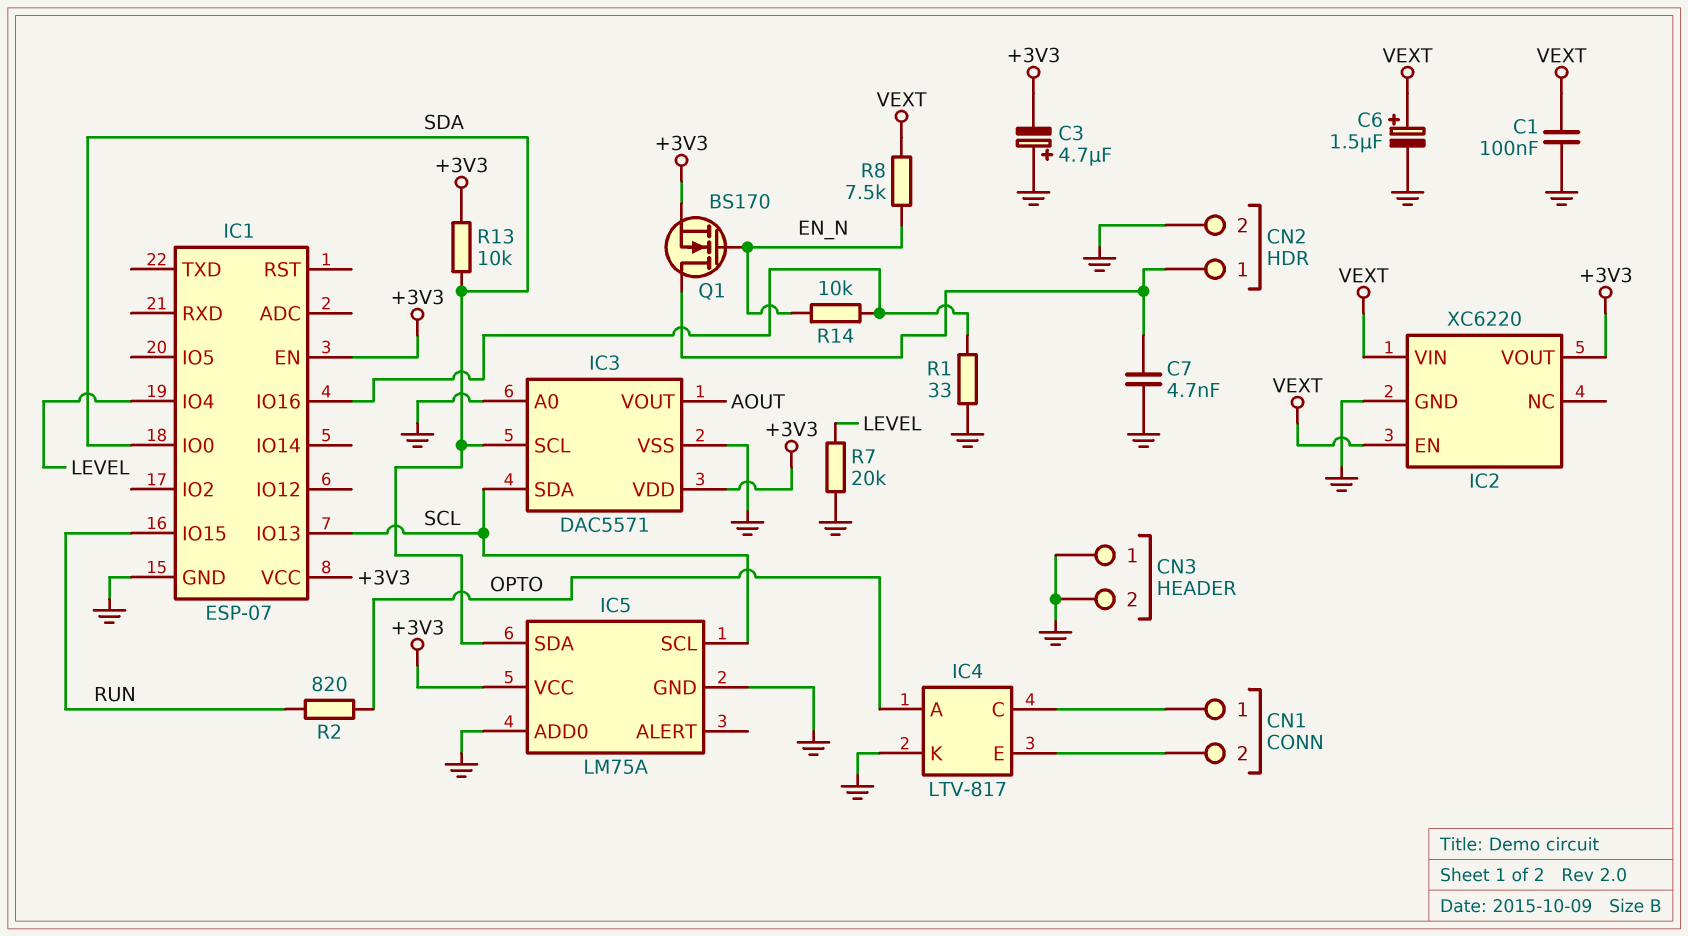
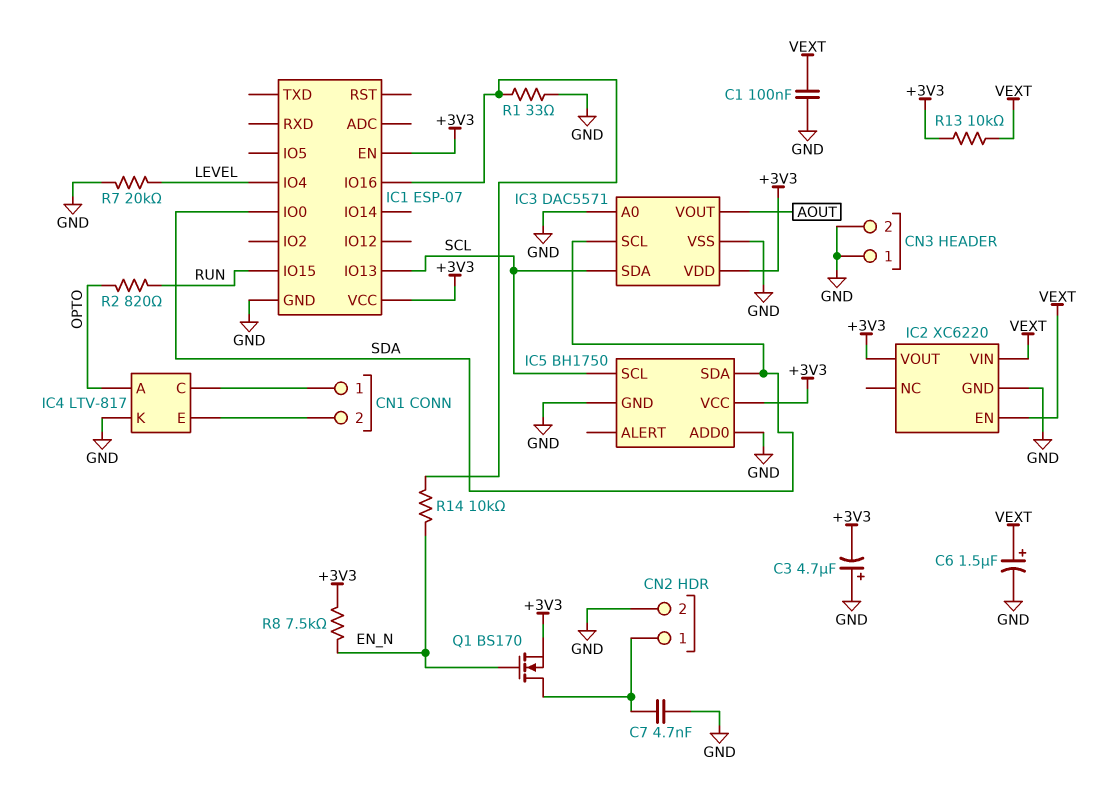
IC5: LM75A -> BH1750
R8: 7.5k (EN_N, VEXT) -> 7.5k (+3V3, EN_N)
R13: 10k (+3V3, SDA) -> 10k (+3V3, VEXT)

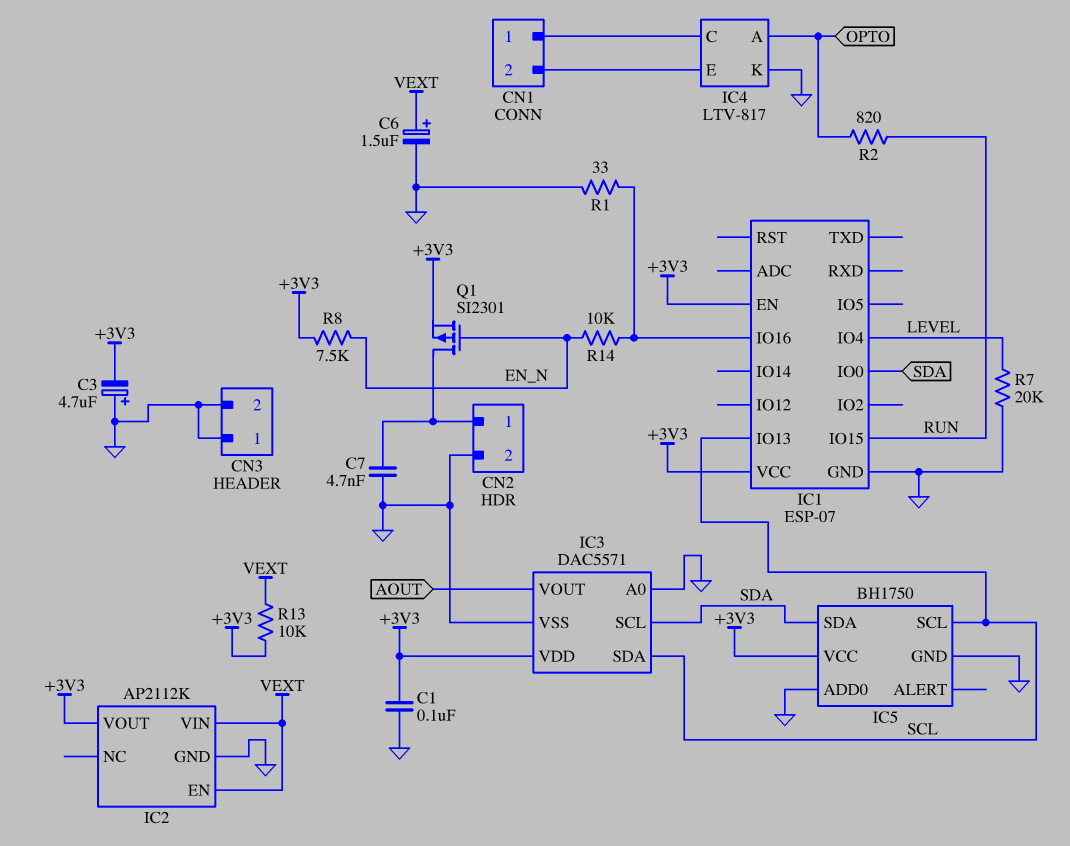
C1: 100nF (GND, VEXT) -> 100nF (+3V3, GND)
IC2: XC6220 -> AP2112K
Q1: NMOS BS170 (G EN_N, D CN2/1, S +3V3) -> PMOS SI2301 (G EN_N, D CN2/1, S +3V3)

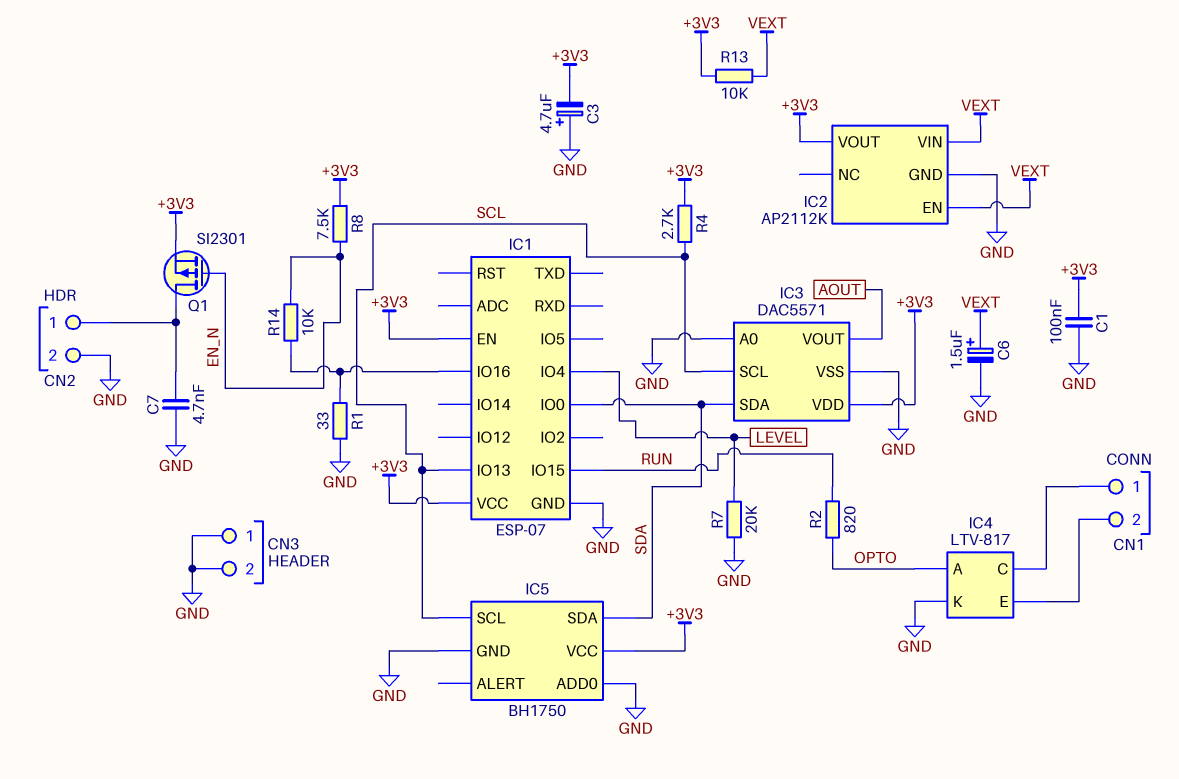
IC3 pin SCL: SDA -> SCL
IC3 pin SDA: SCL -> SDA
R4: none -> 2.7k (+3V3, SCL)

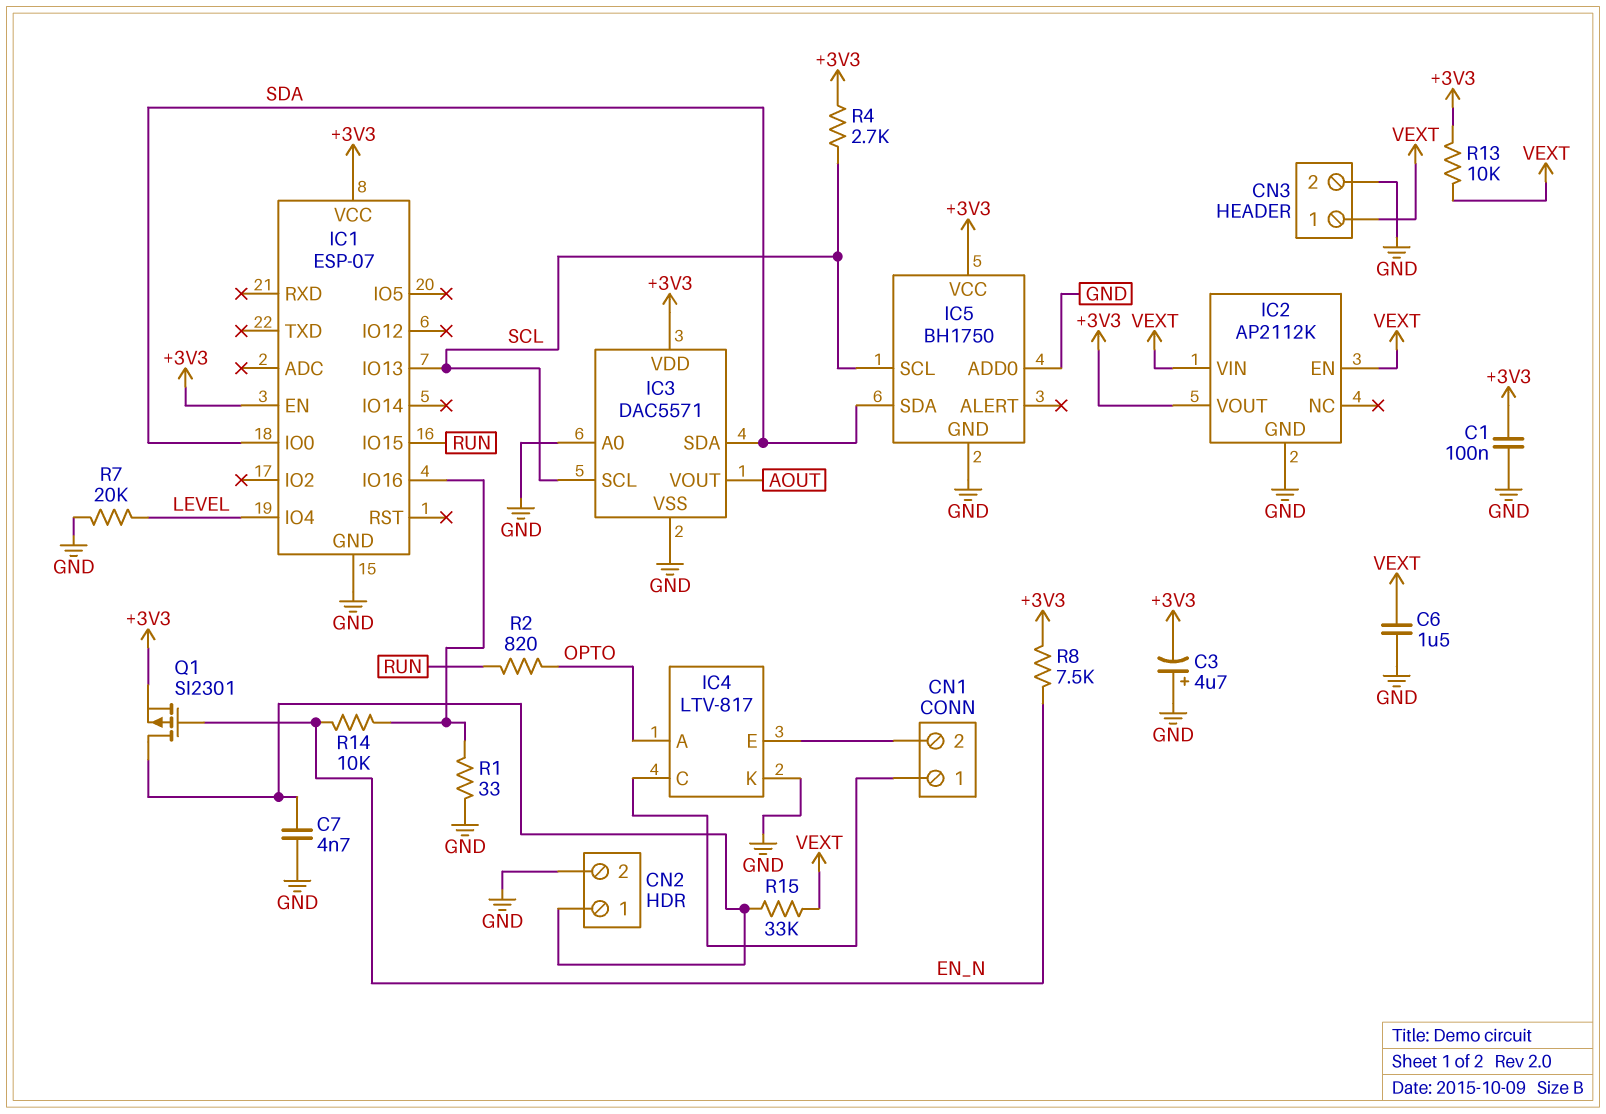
C6: 1.5uF (plus VEXT, minus GND) -> 1.5uF (GND, VEXT)
CN3 pin 1: GND -> VEXT
R15: none -> 33k (CN2/1, VEXT)

